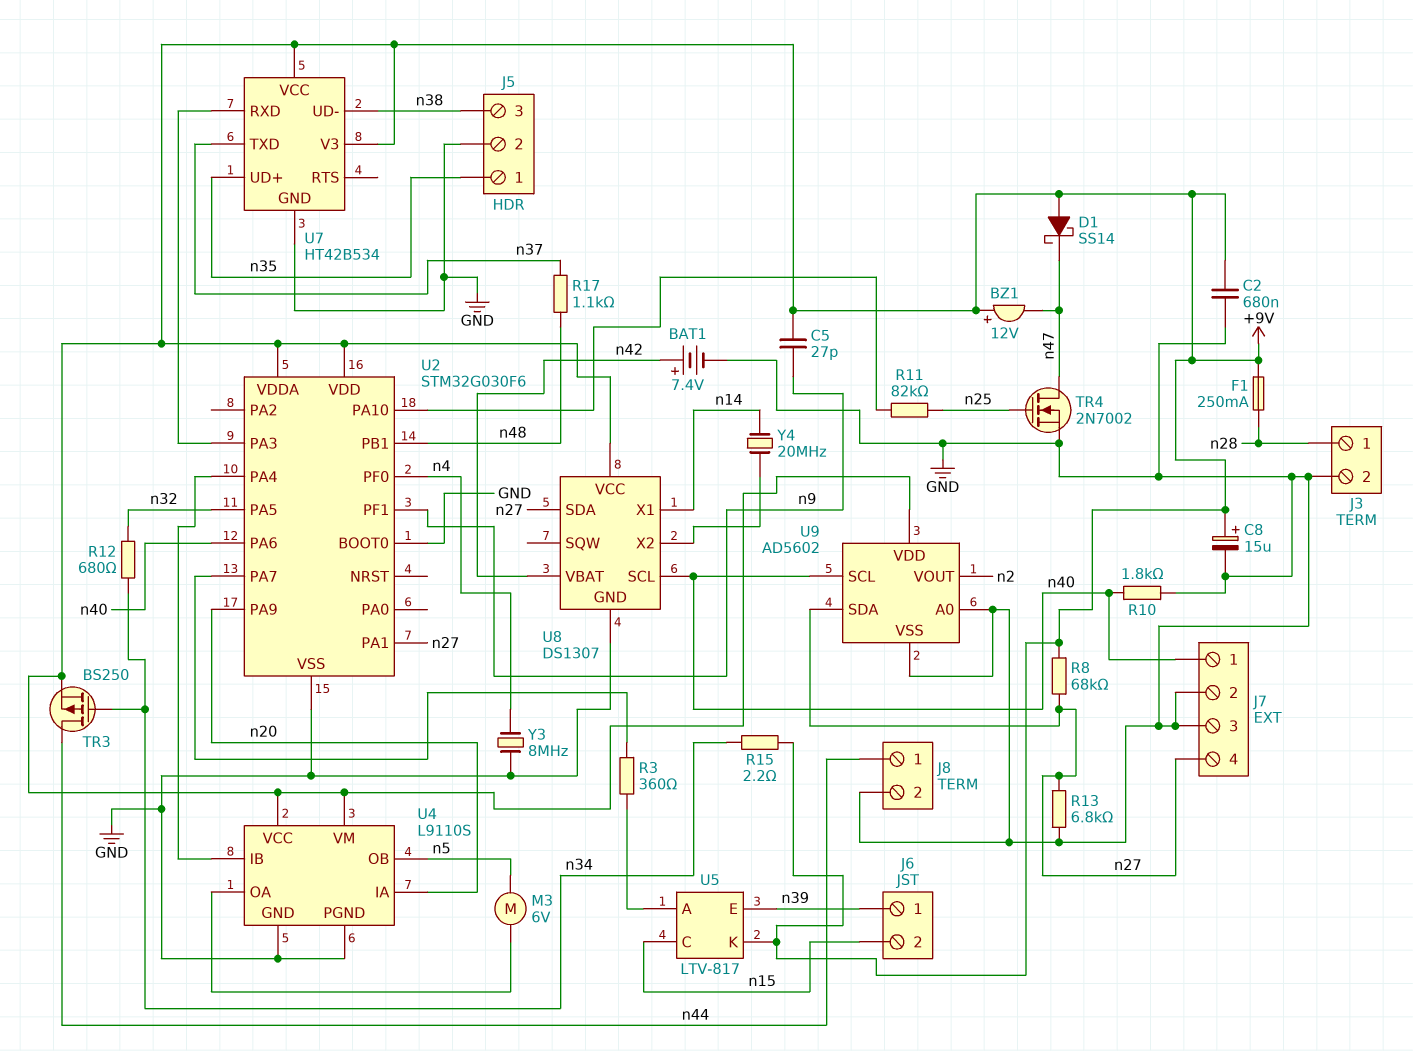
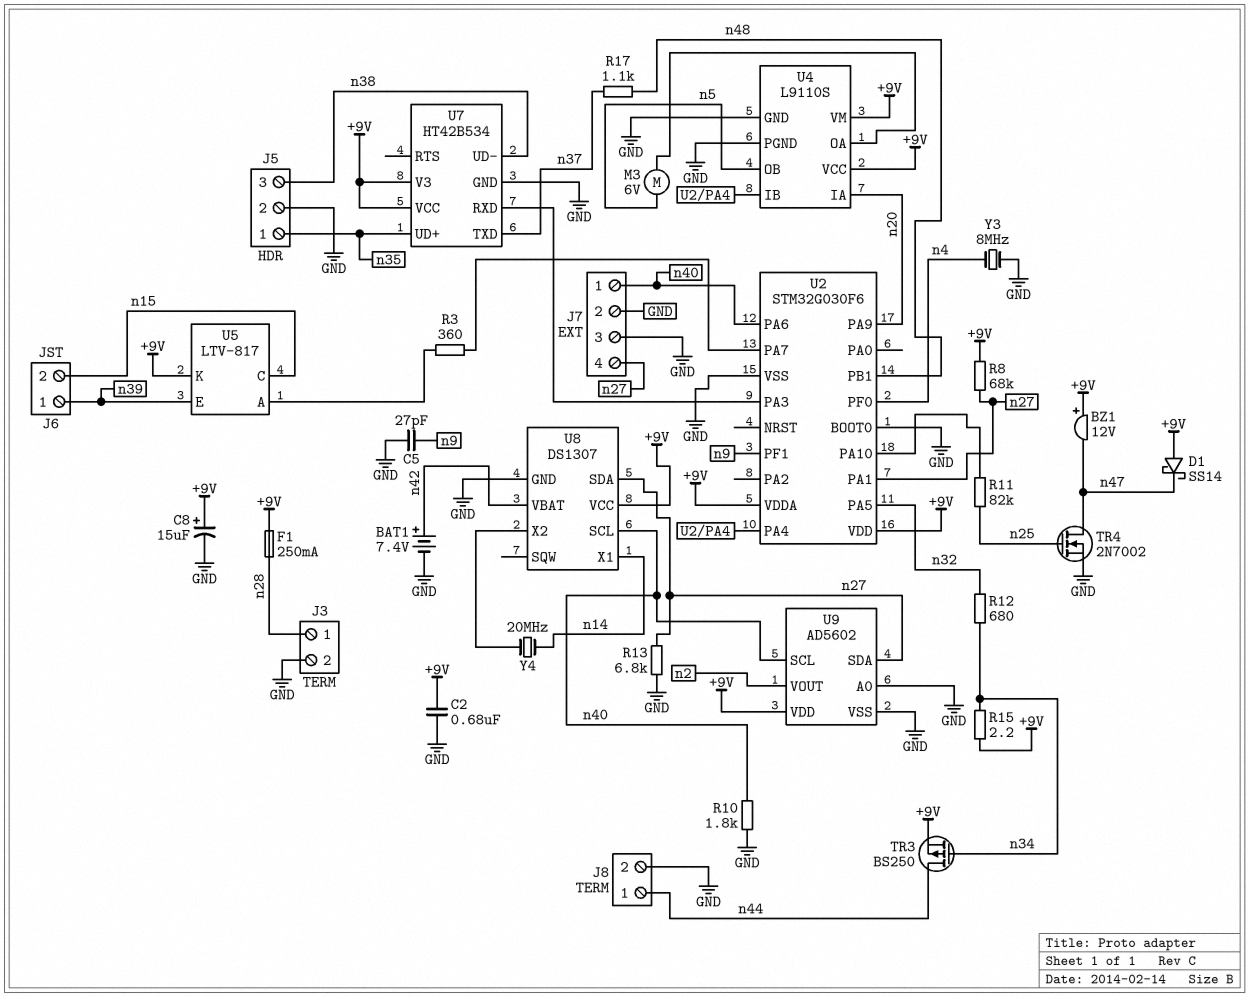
C5: 27pF (+9V, n9) -> 27pF (GND, n9)

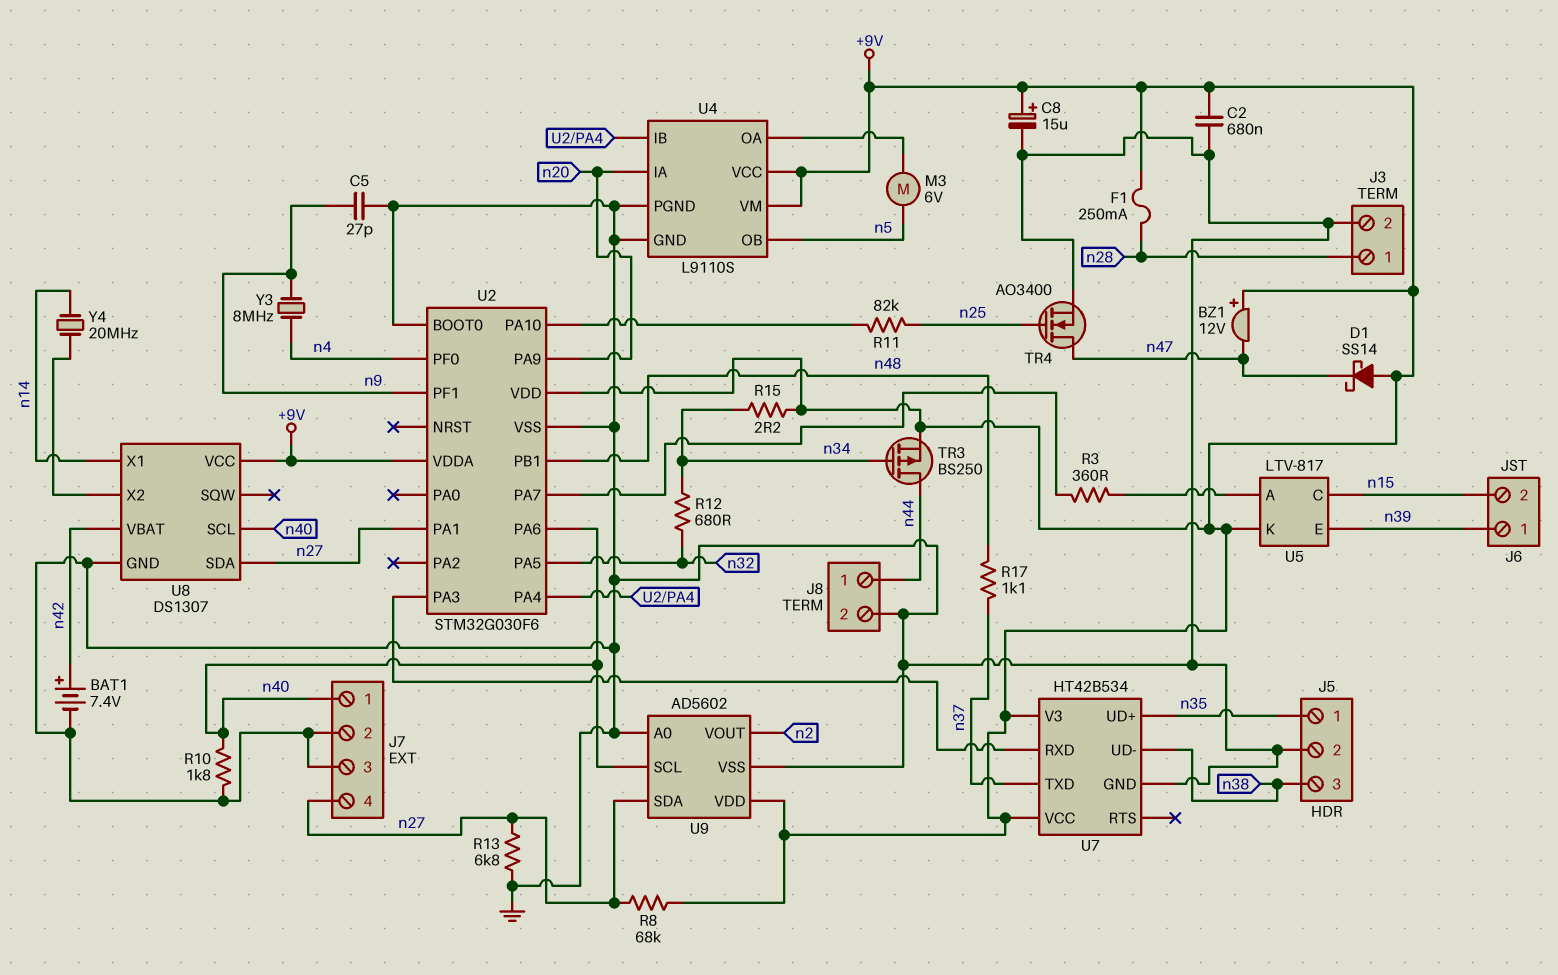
TR4: NMOS 2N7002 (G n25, D n47, S GND) -> NMOS AO3400 (G n25, D n47, S GND)
Y3: 8MHz (GND, n4) -> 8MHz (n4, n9)

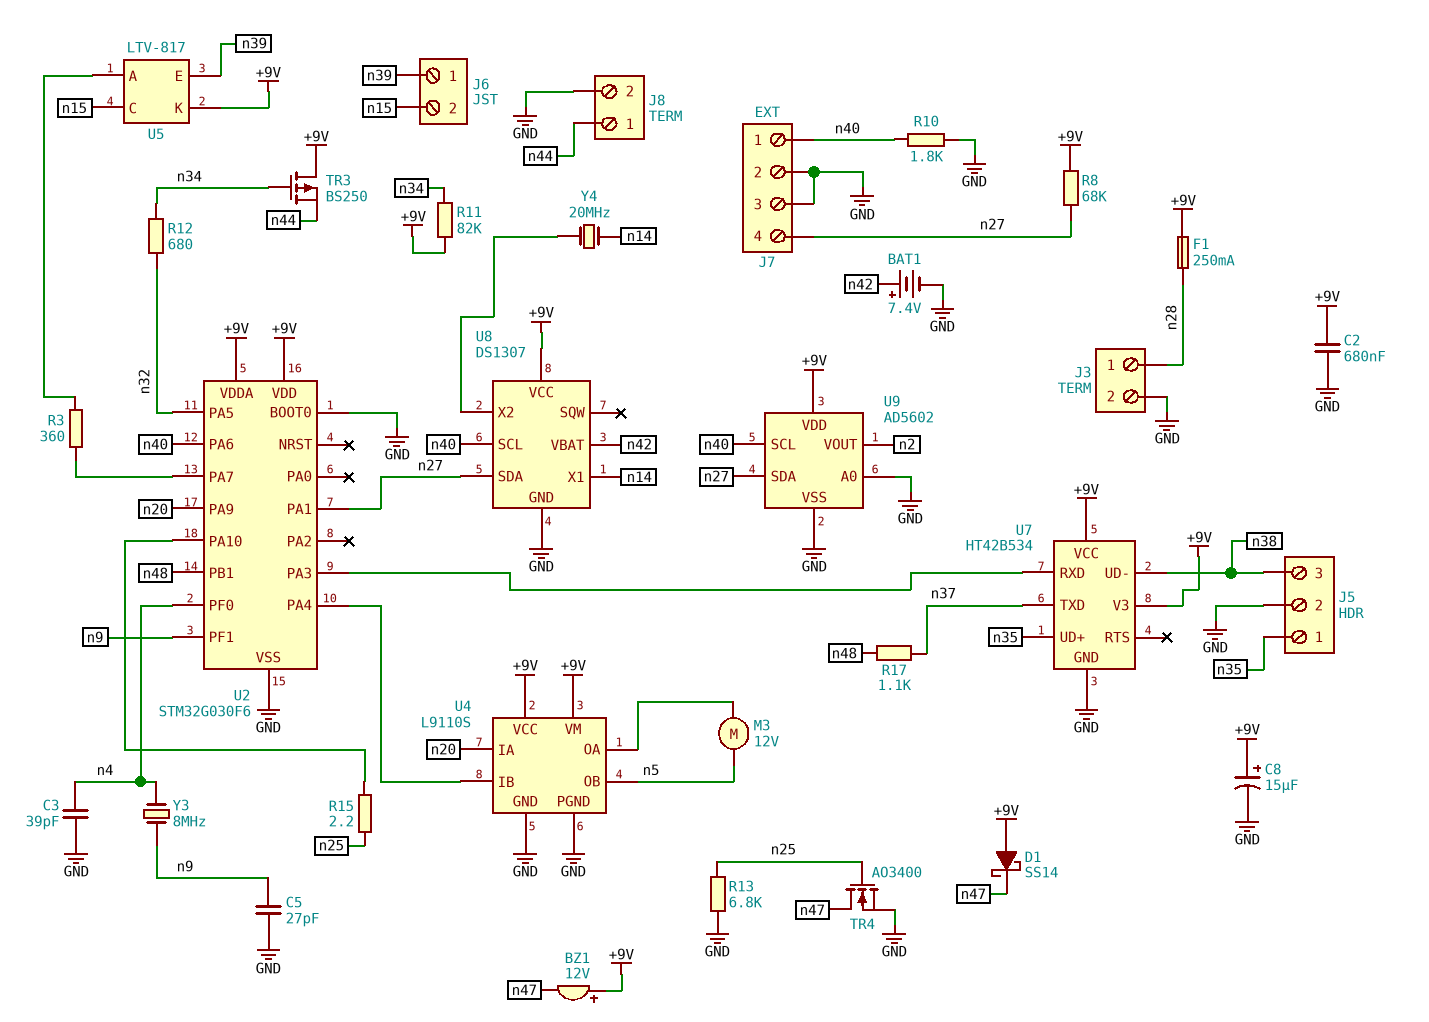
C3: none -> 39pF (GND, n4)
M3: motor 6V (U4/OA, n5) -> motor 12V (U4/OA, n5)
R11: 82k (U2/PA10, n25) -> 82k (+9V, n34)
R13: 6.8k (GND, n27) -> 6.8k (GND, n25)
R15: 2.2 (+9V, n34) -> 2.2 (U2/PA10, n25)
TR3: PMOS BS250 (G n34, D n44, S +9V) -> PMOS BS250 (G n34, D +9V, S n44)

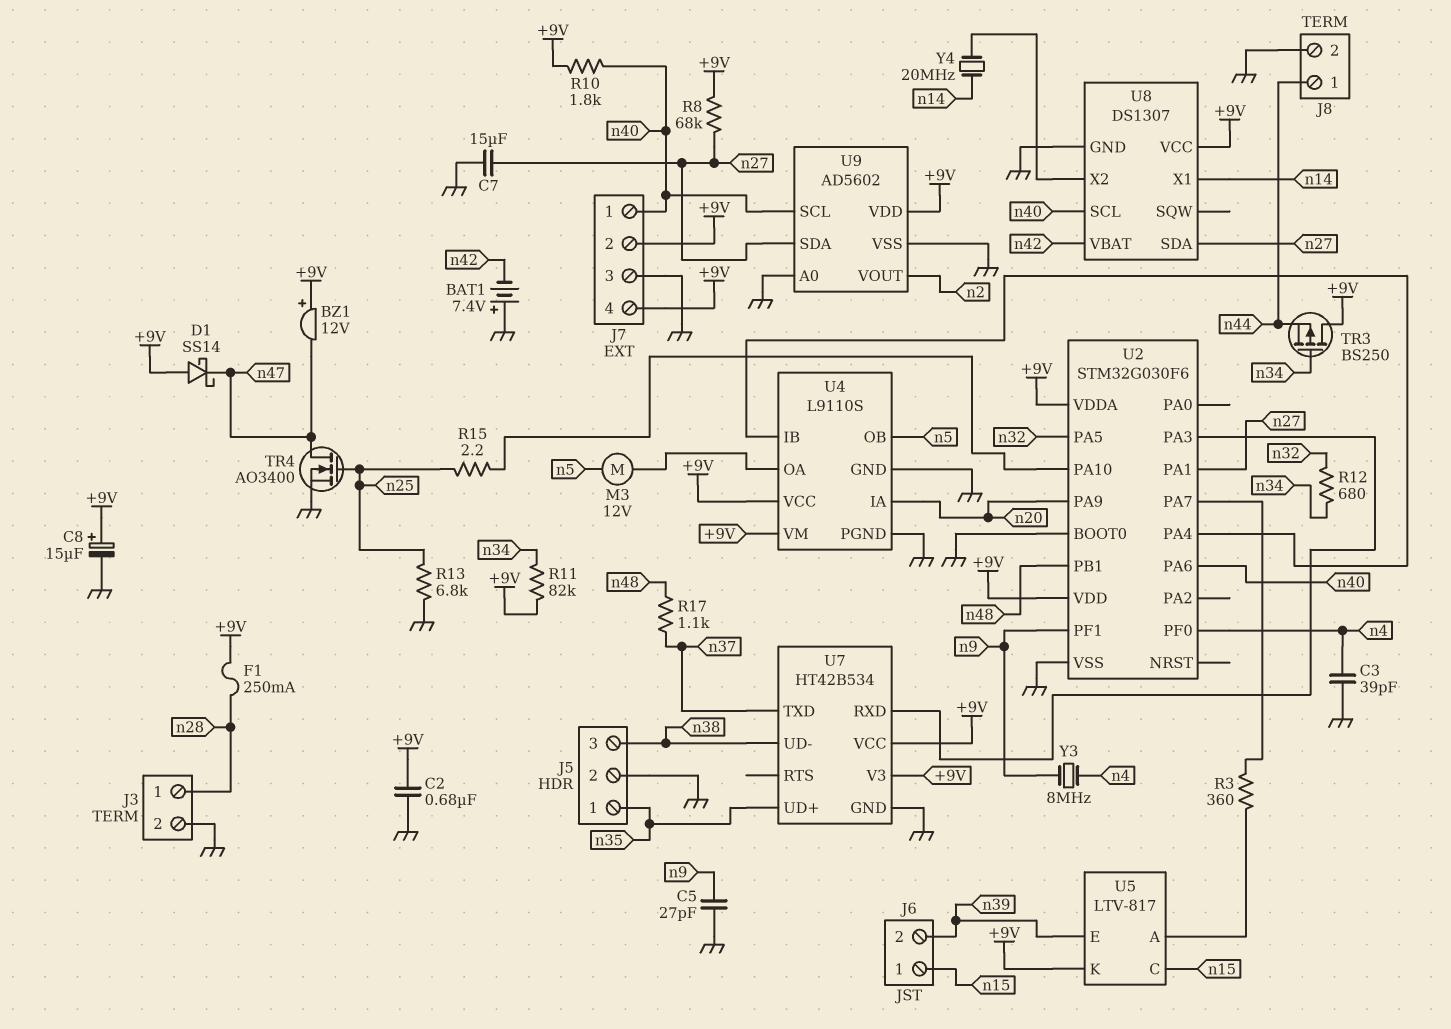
BAT1: 7.4V (plus n42, minus GND) -> 7.4V (plus GND, minus n42)
C7: none -> 15uF (GND, n27)
J6 pin 1: n39 -> n15
J6 pin 2: n15 -> n39
J7 pin 2: GND -> +9V
J7 pin 4: n27 -> +9V
R10: 1.8k (GND, n40) -> 1.8k (+9V, n40)

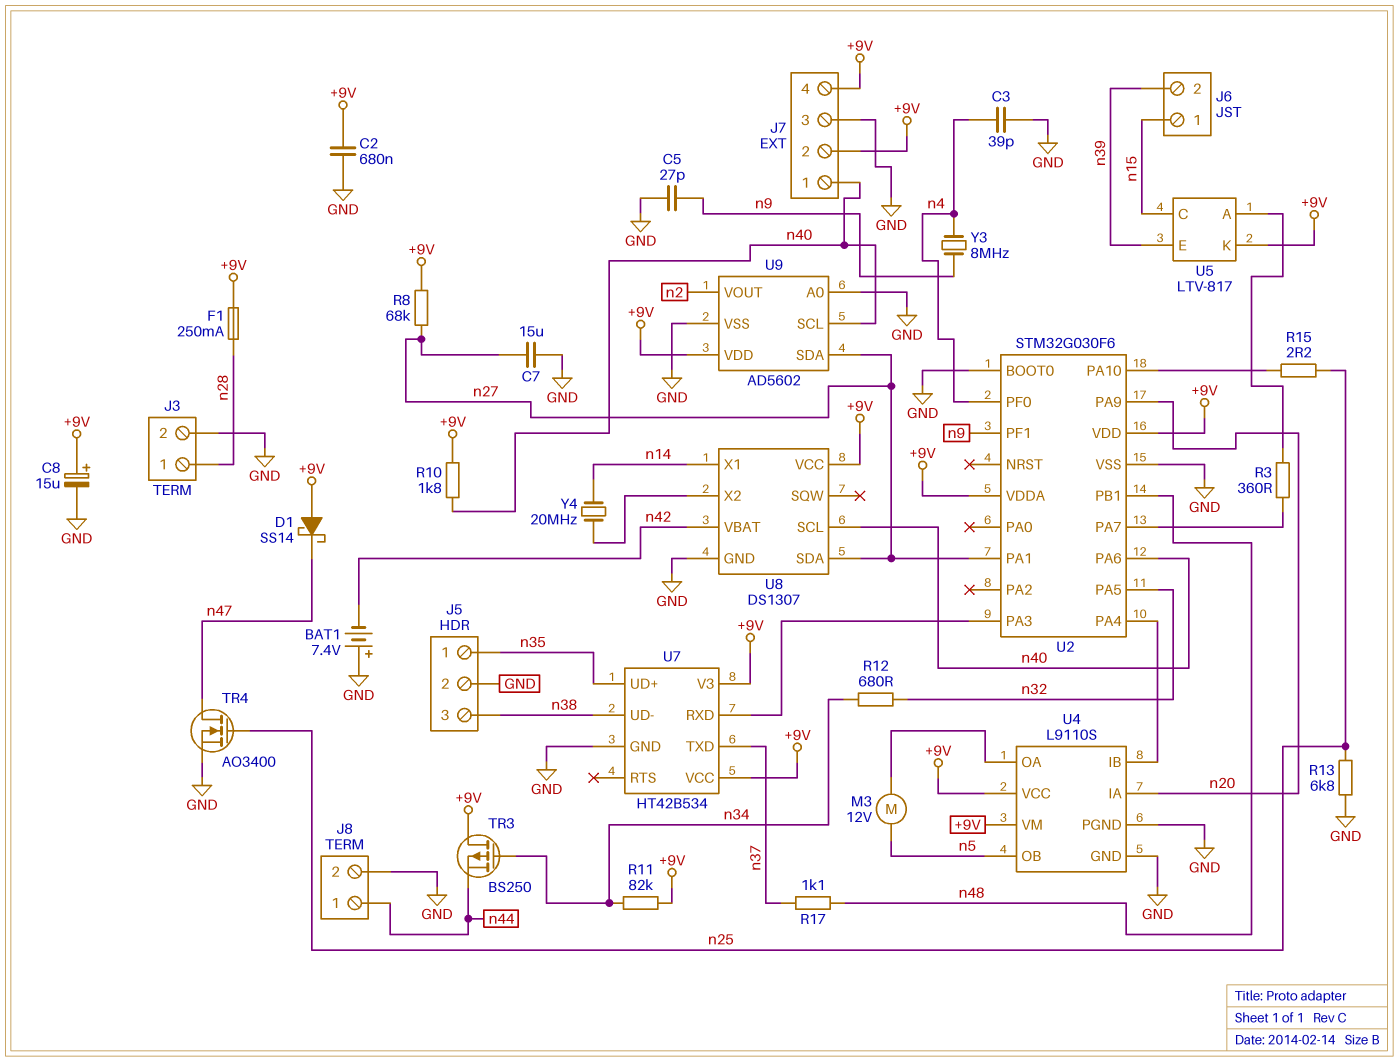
BZ1: buzzer 12V (plus +9V, minus n47) -> none

